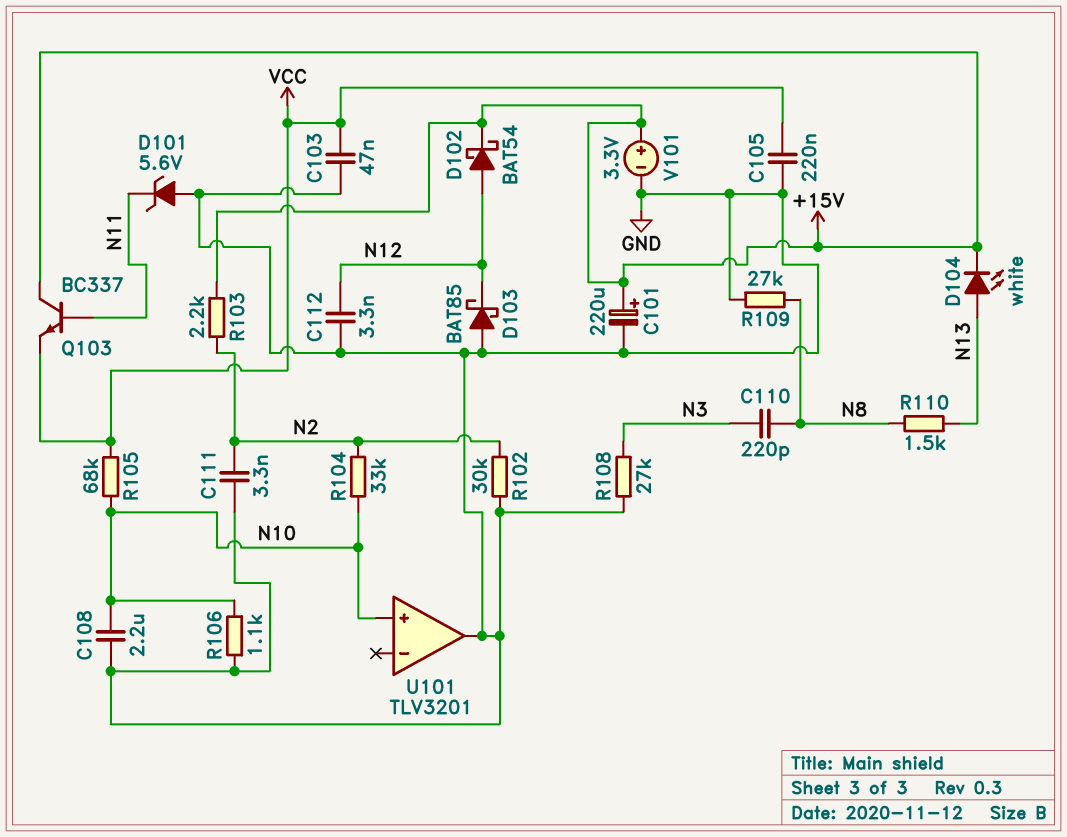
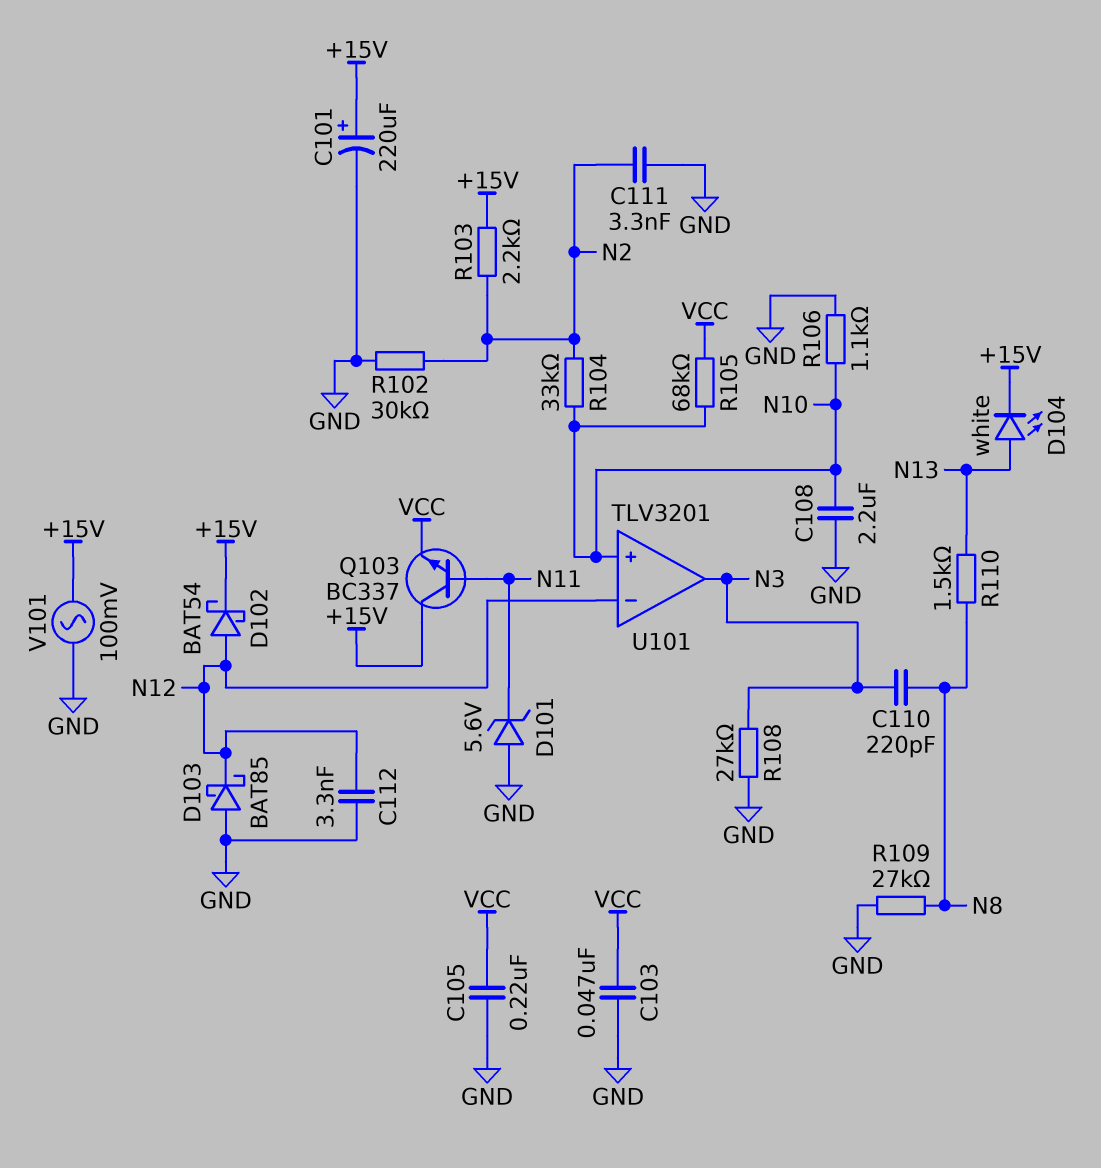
U101 pin in-: none -> N12
U101 pin out: GND -> N3
V101: 3.3V (plus +15V, minus GND) -> AC 100mV (+15V, GND)

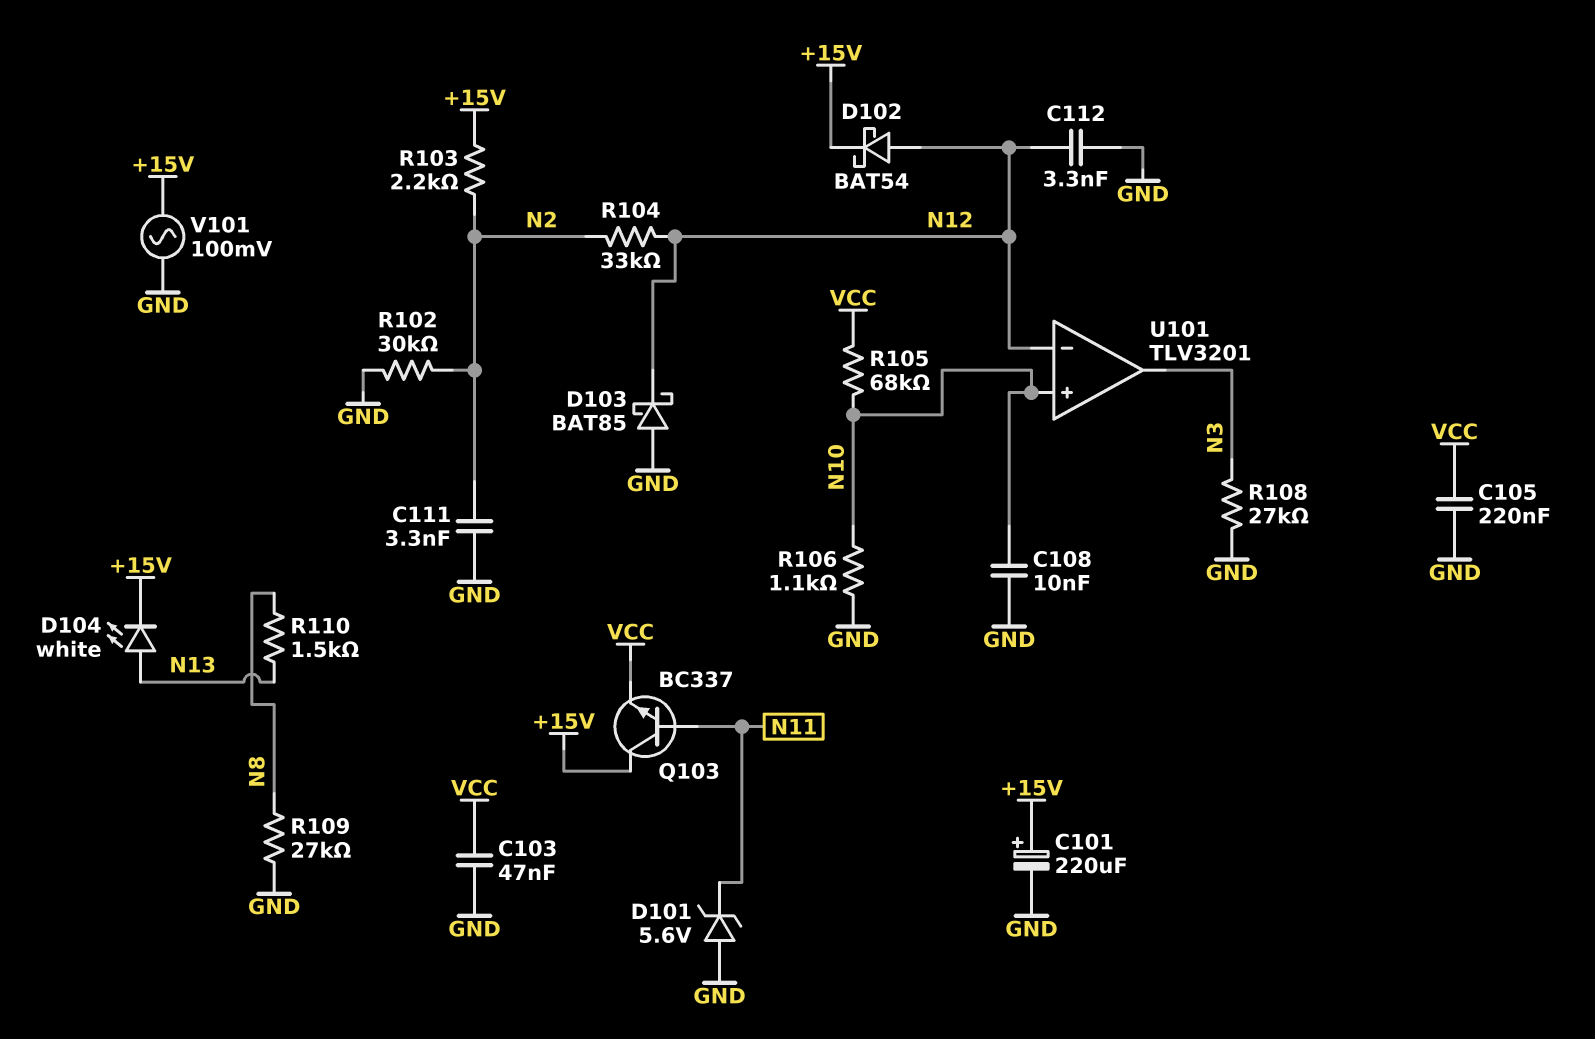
C108: 2.2uF (GND, N10) -> 10nF (GND, N10)
C110: 220pF (N3, N8) -> none
R104: 33k (N2, N10) -> 33k (N2, N12)

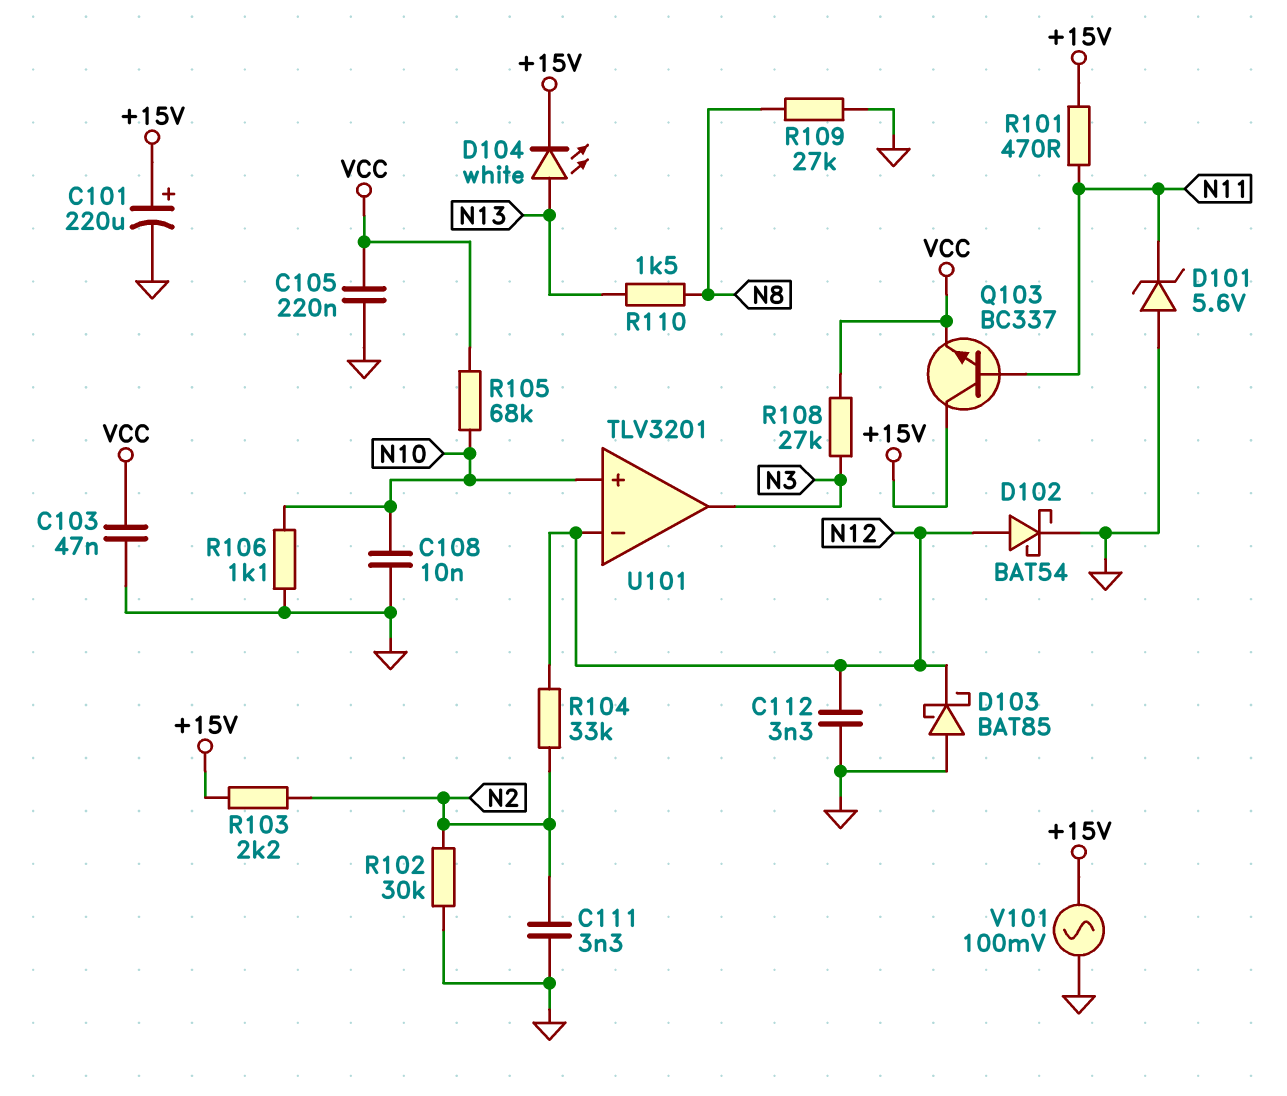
D102: schottky BAT54 (A N12, K +15V) -> schottky BAT54 (A N12, K GND)
R101: none -> 470 (+15V, N11)
R108: 27k (GND, N3) -> 27k (N3, VCC)

